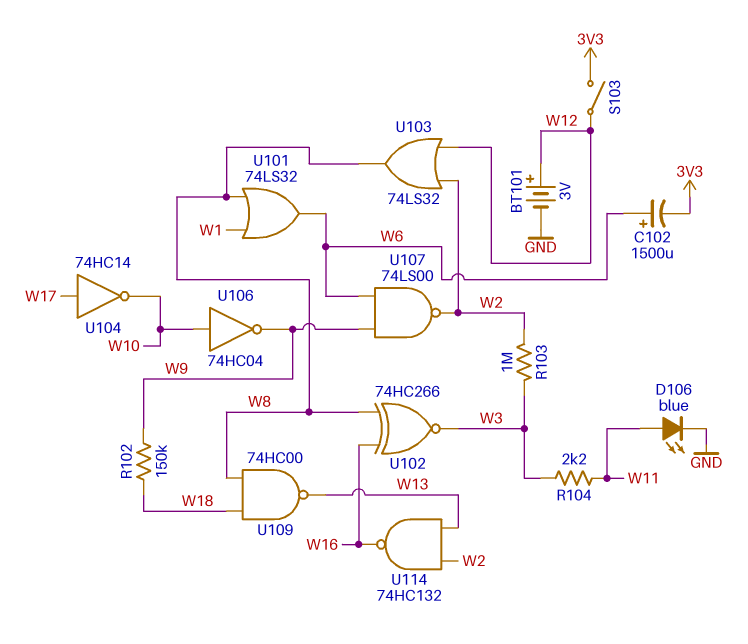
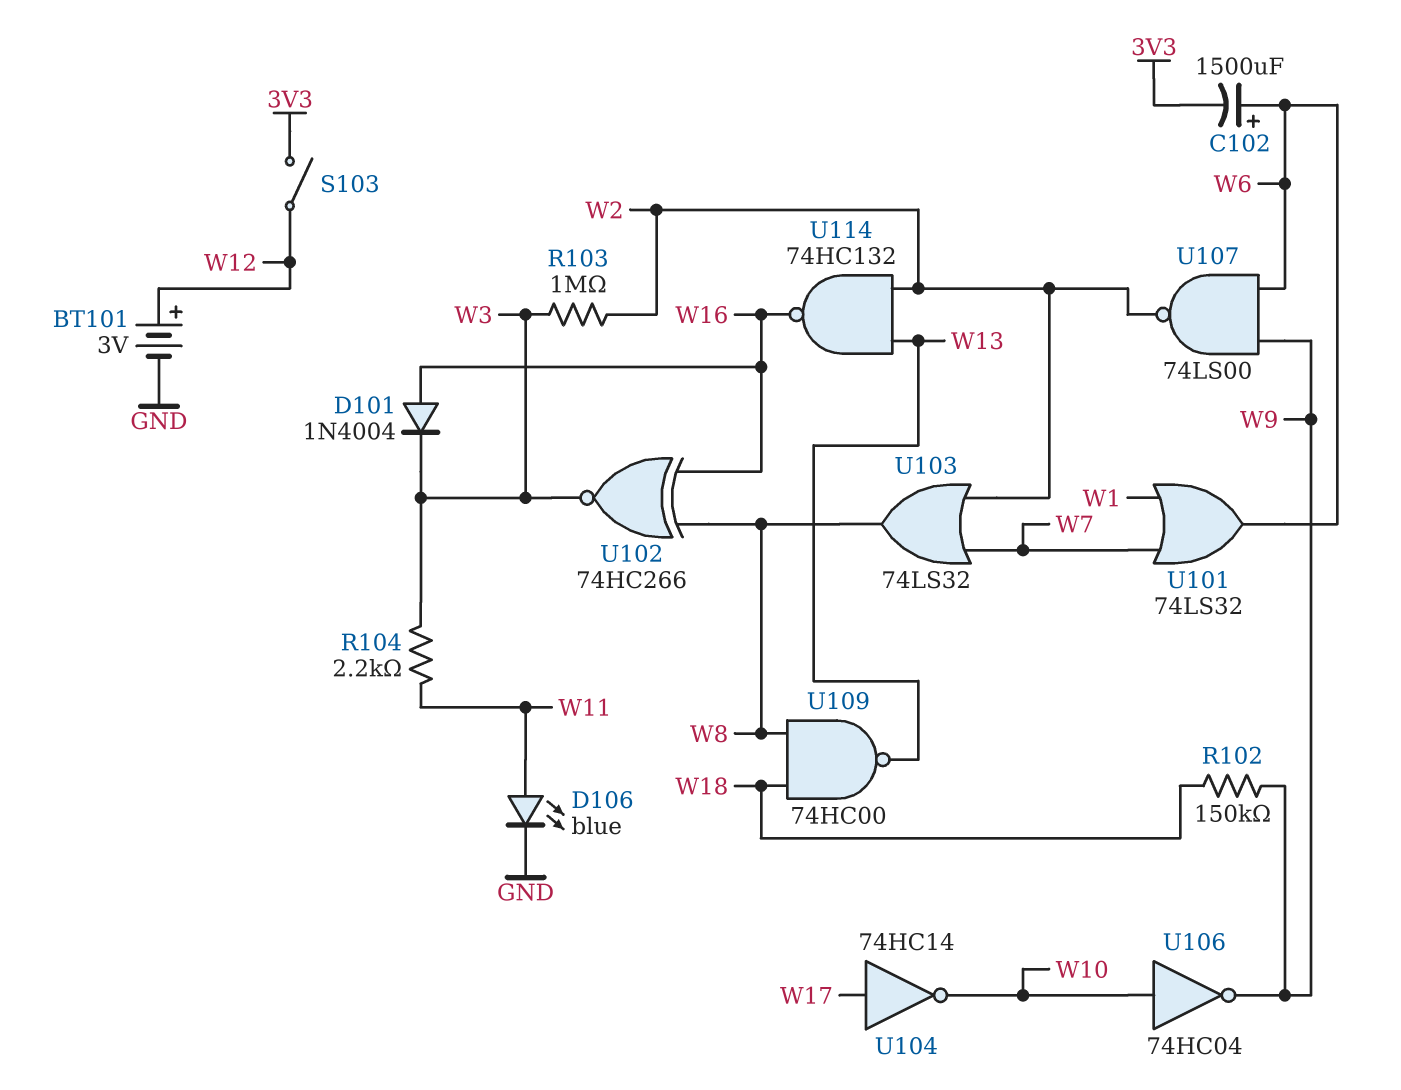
D101: none -> diode 1N4004 (A W16, K W3)
U101: OR 74LS32 (in W1, in W8, out W6) -> OR 74LS32 (in W1, in W7, out W6)
U103: OR 74LS32 (in W2, in W12, out W8) -> OR 74LS32 (in W2, in W7, out W8)

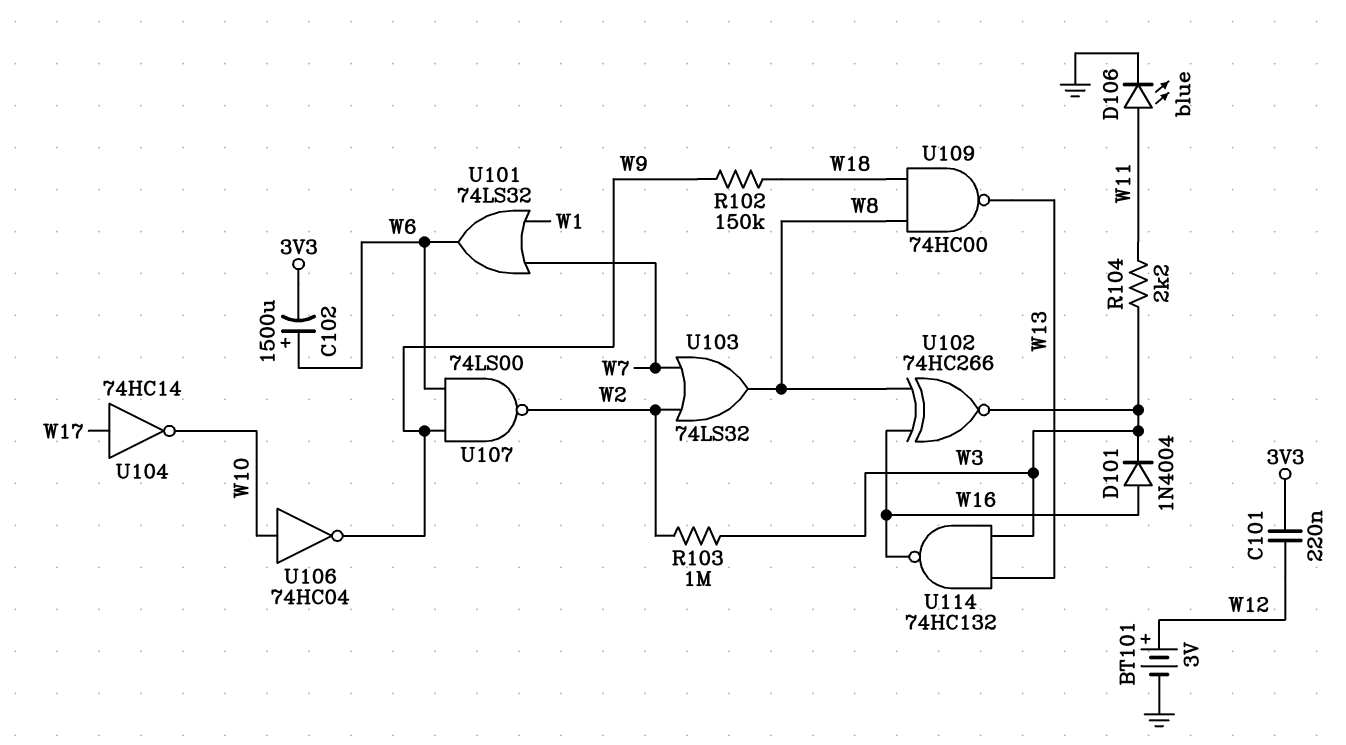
C101: none -> 220nF (3V3, W12)
S103: switch (3V3, W12) -> none
U114: NAND 74HC132 (in W2, in W13, out W16) -> NAND 74HC132 (in W3, in W13, out W16)

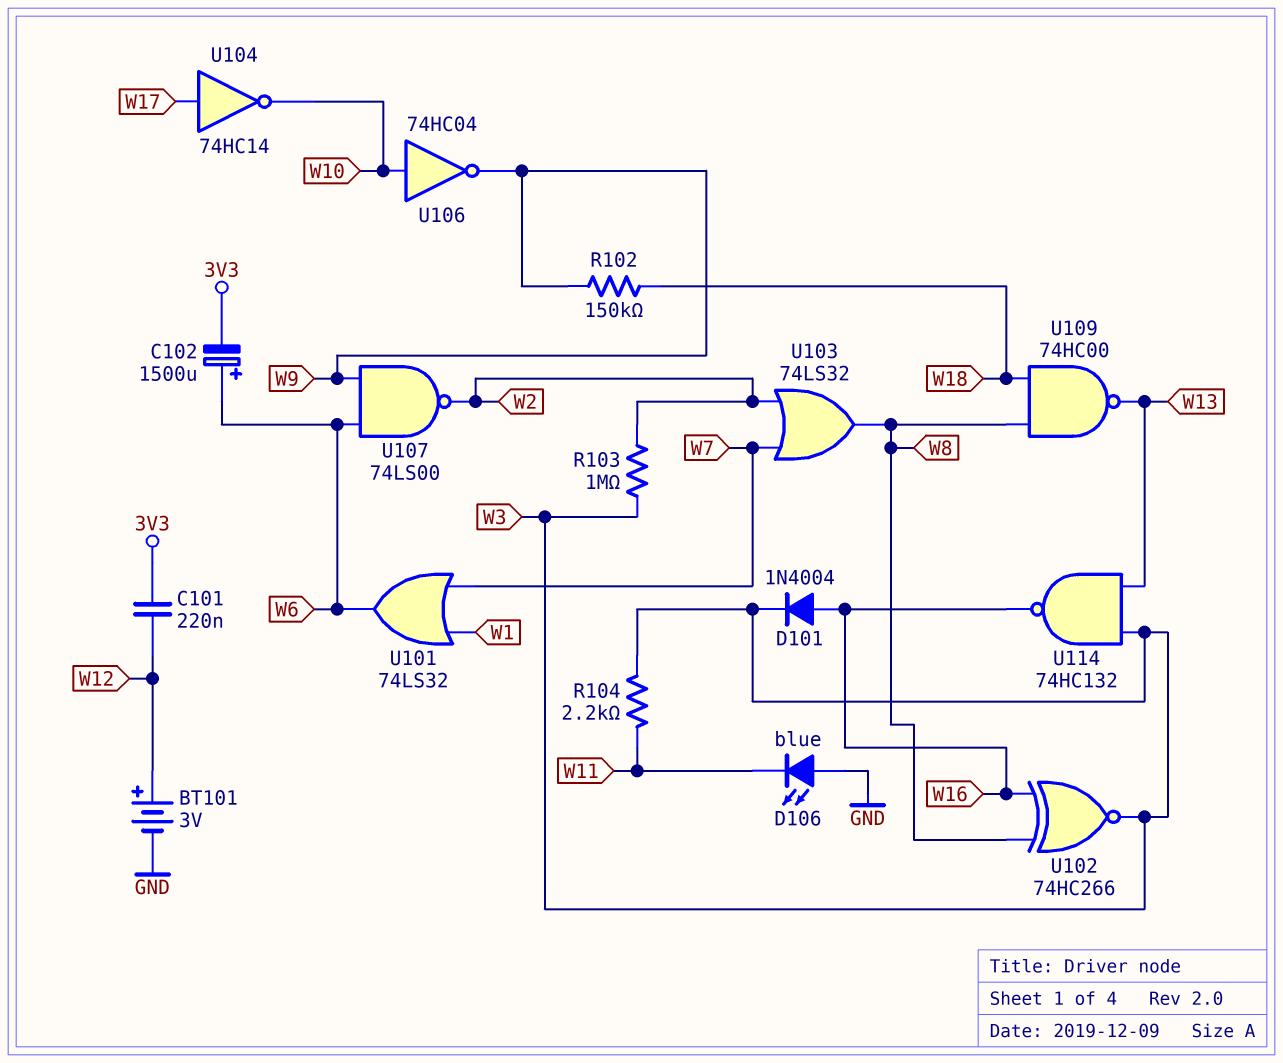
D106: LED blue (A W11, K GND) -> LED blue (A GND, K W11)

